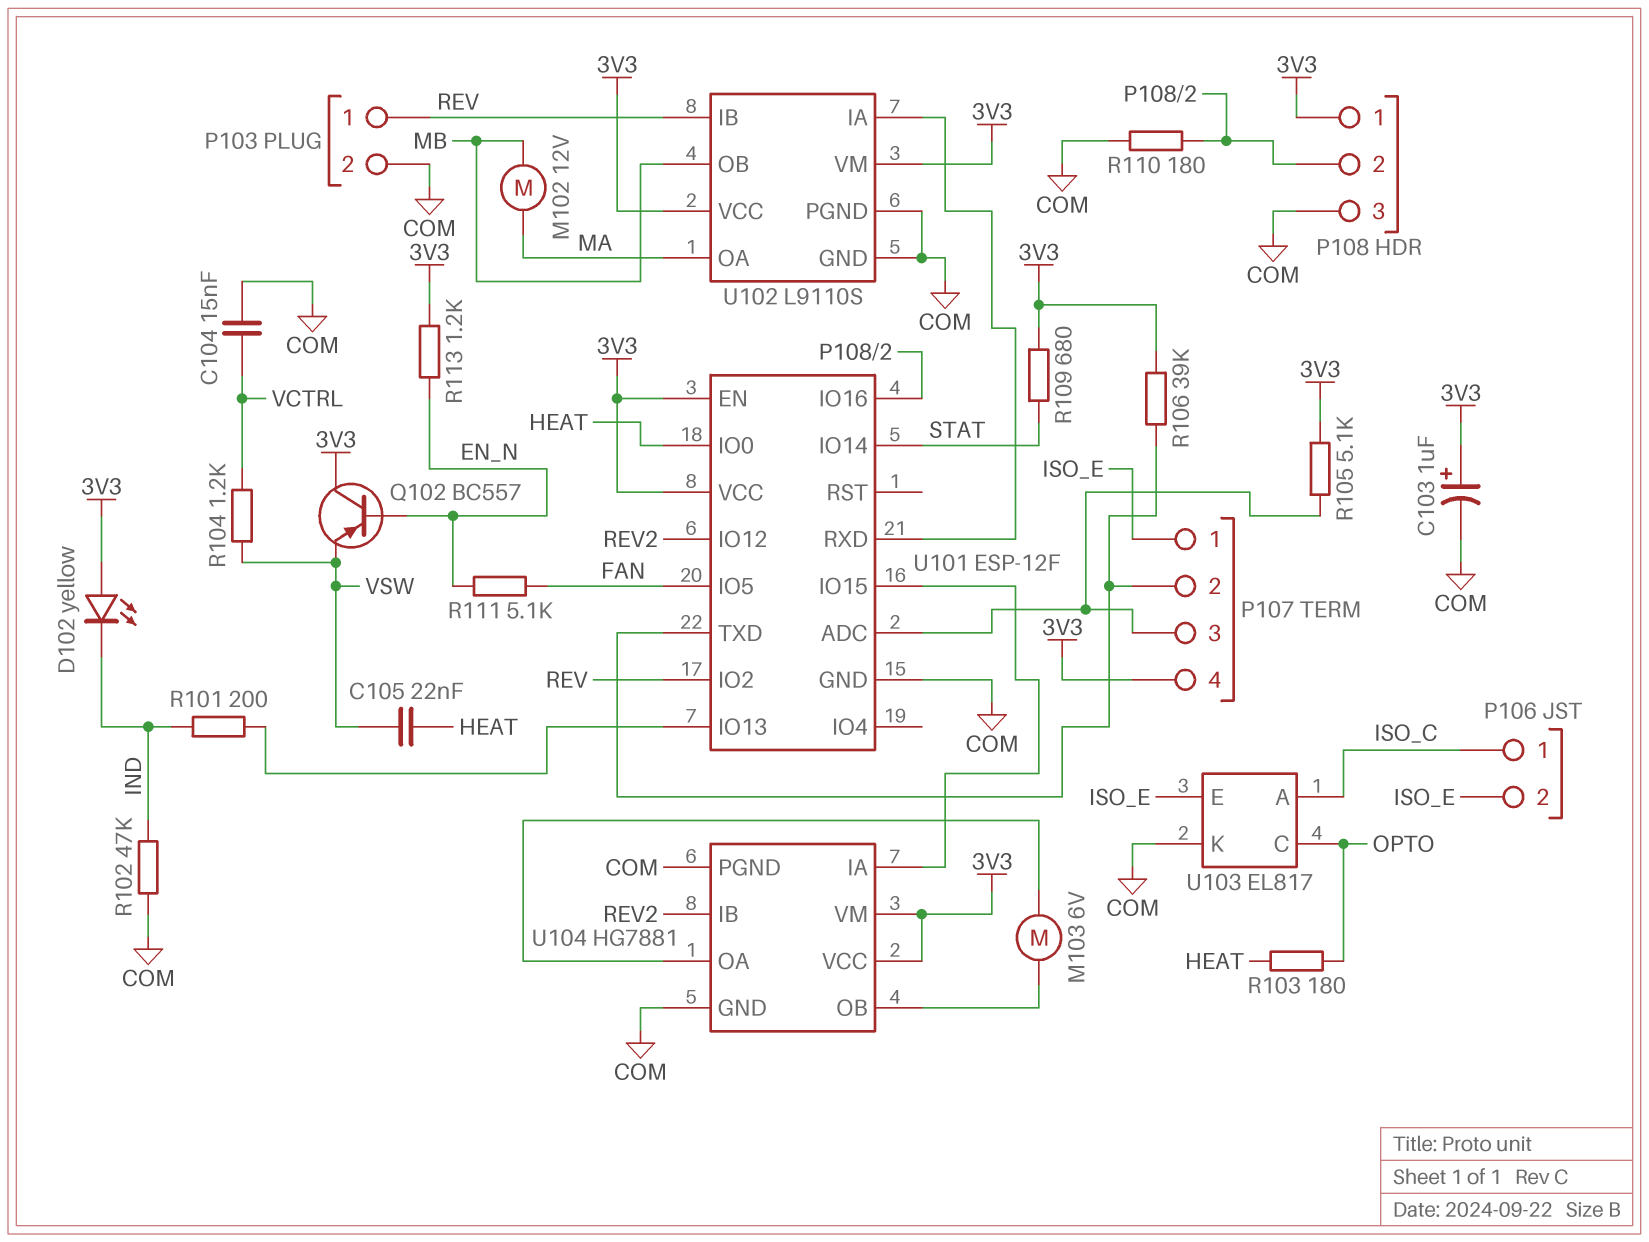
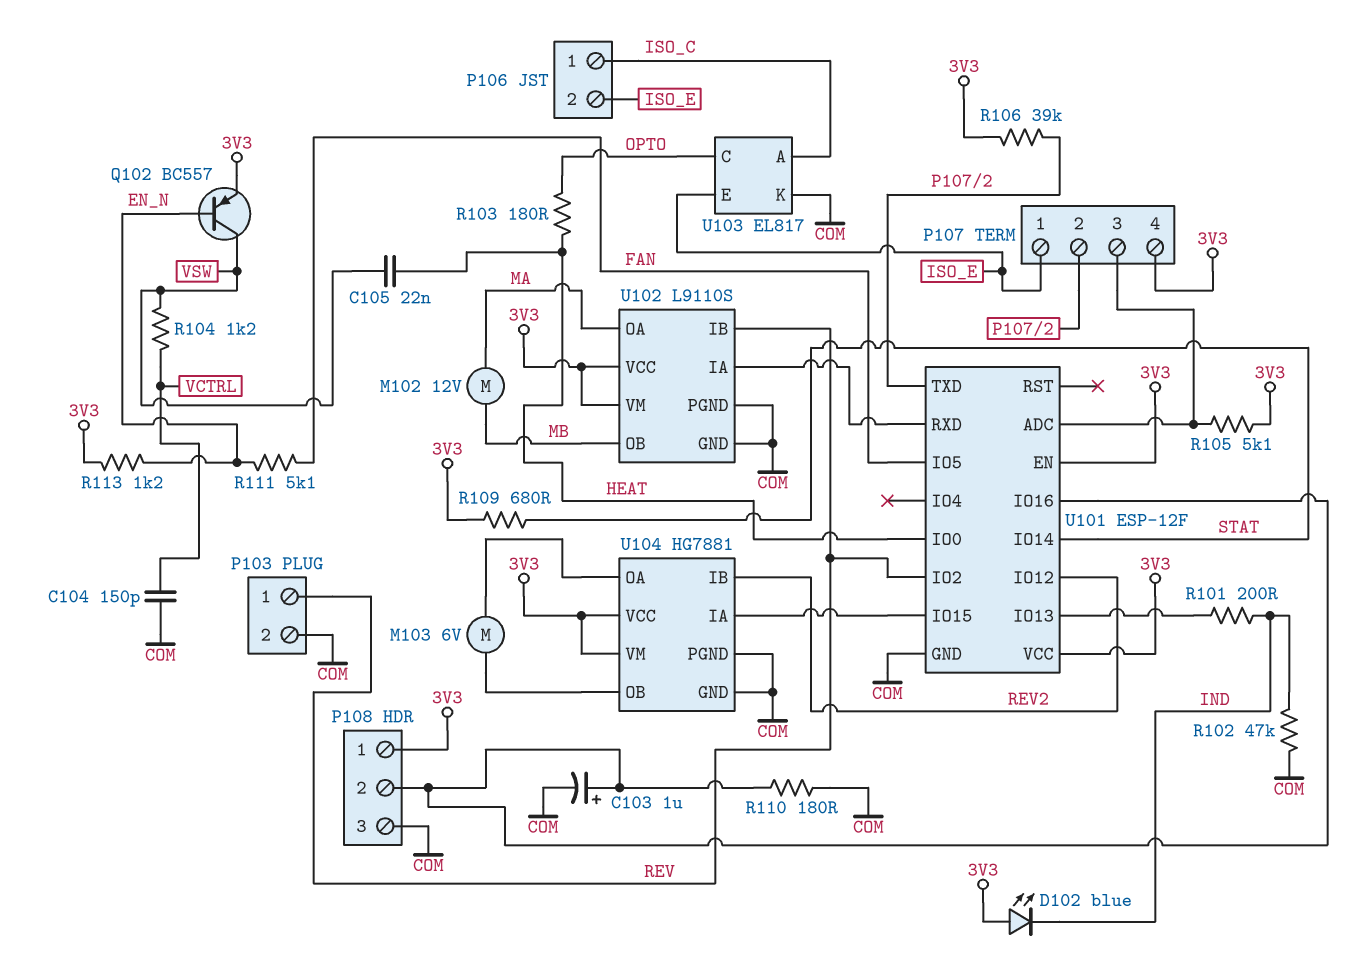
C103: 1uF (plus 3V3, minus COM) -> 1uF (plus P108/2, minus COM)
C104: 15nF (COM, VCTRL) -> 150pF (COM, VCTRL)
D102: LED yellow (A 3V3, K IND) -> LED blue (A 3V3, K IND)
Q102: PNP BC557 (B EN_N, C 3V3, E VSW) -> PNP BC557 (B EN_N, C VSW, E 3V3)

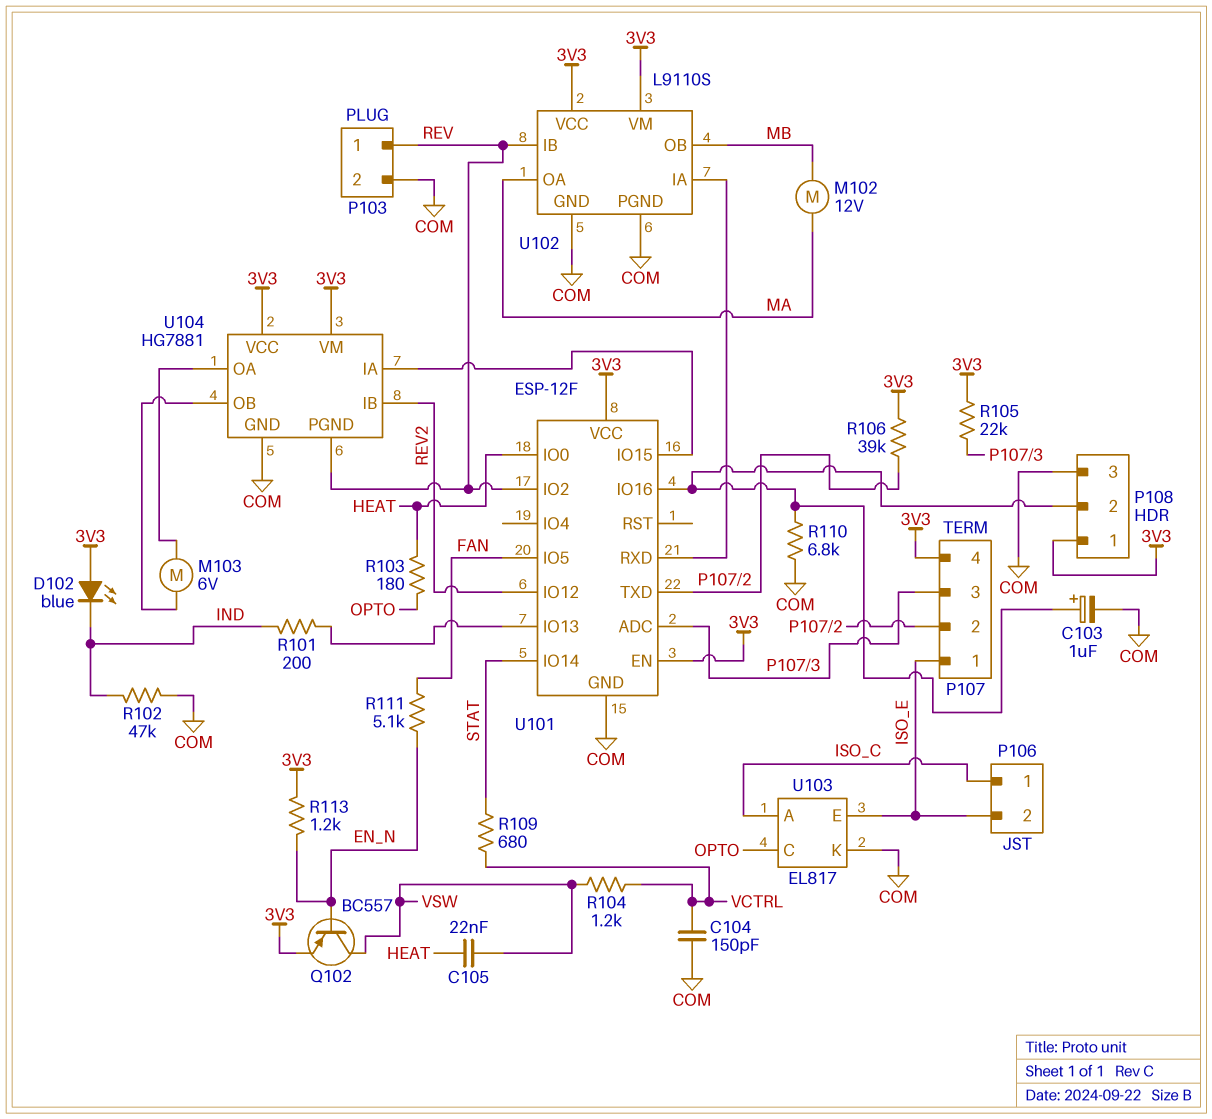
R105: 5.1k (3V3, P107/3) -> 22k (3V3, P107/3)
R109: 680 (3V3, STAT) -> 680 (STAT, VCTRL)
R110: 180 (COM, P108/2) -> 6.8k (COM, P108/2)
U104 pin PGND: COM -> REV

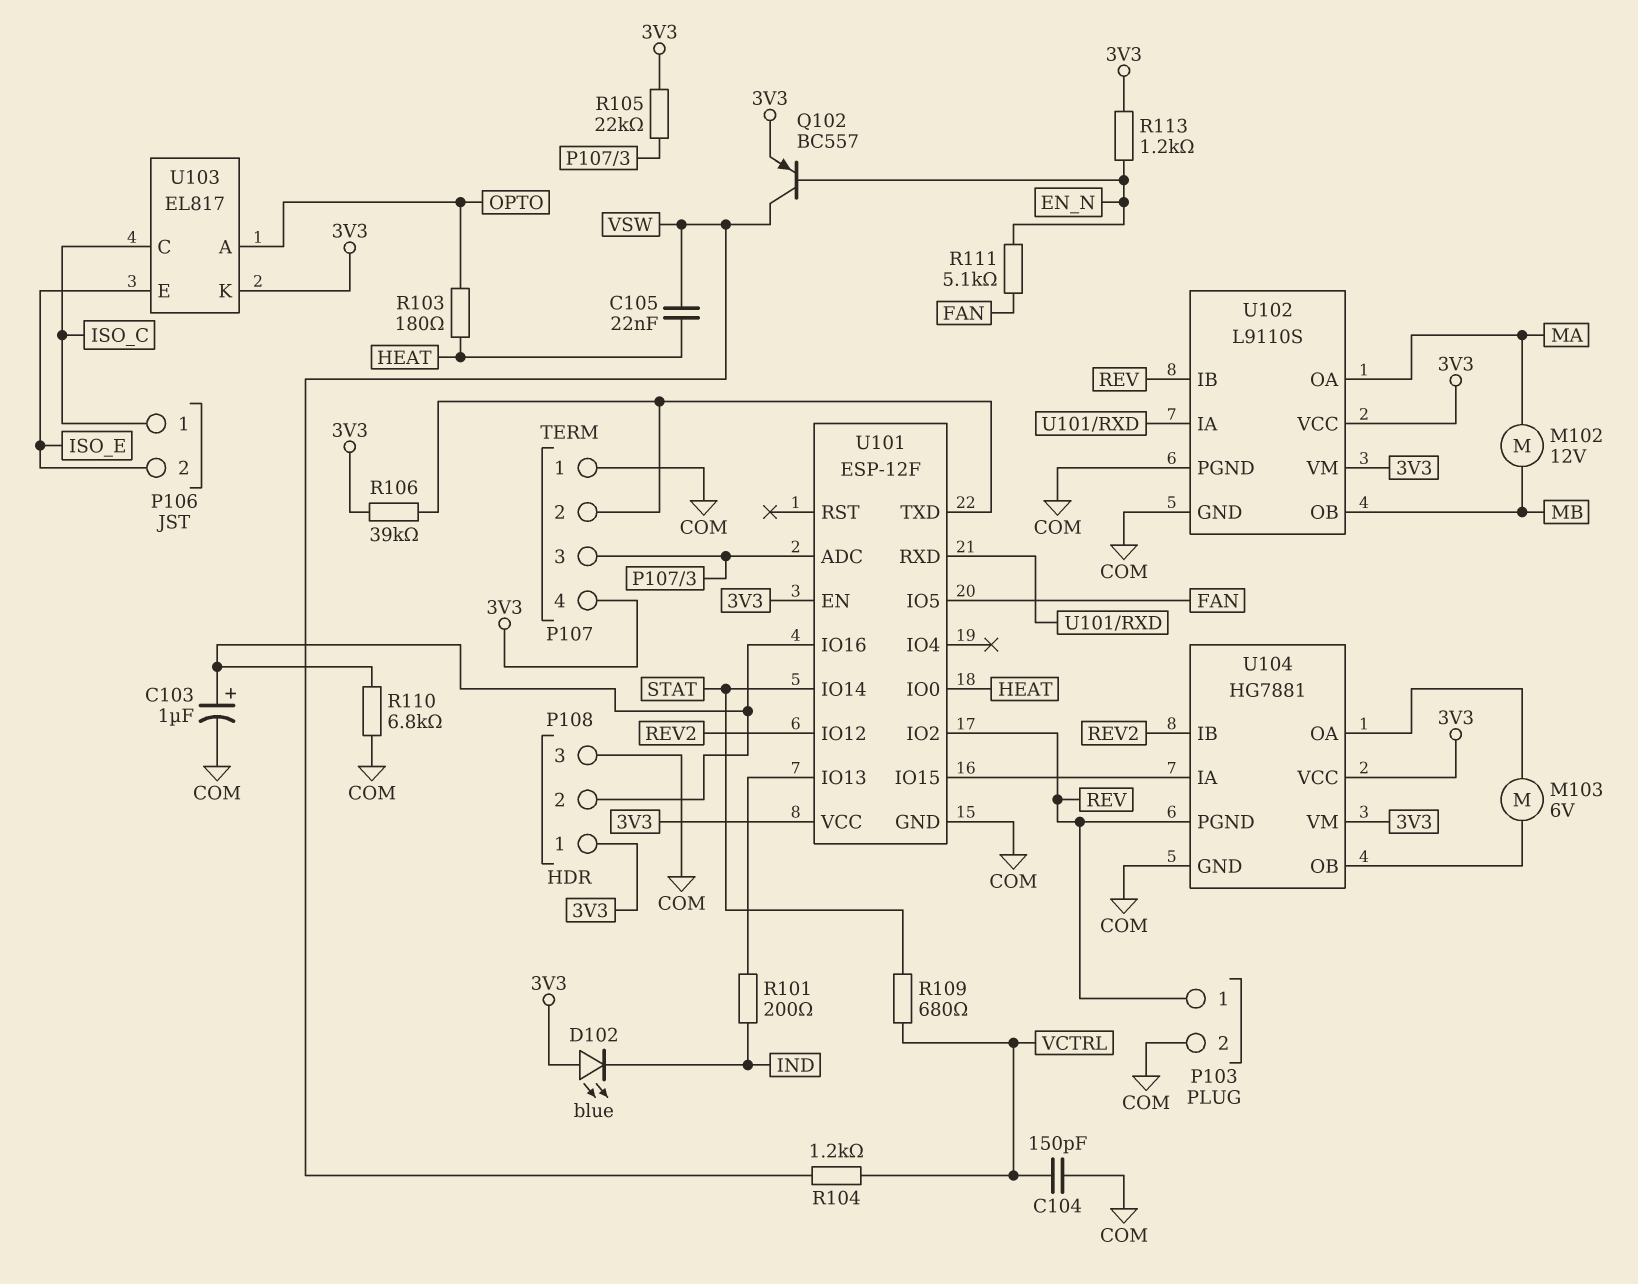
P107 pin 1: ISO_E -> COM
R102: 47k (COM, IND) -> none
U103 pin A: ISO_C -> OPTO
U103 pin C: OPTO -> ISO_C
U103 pin K: COM -> 3V3

